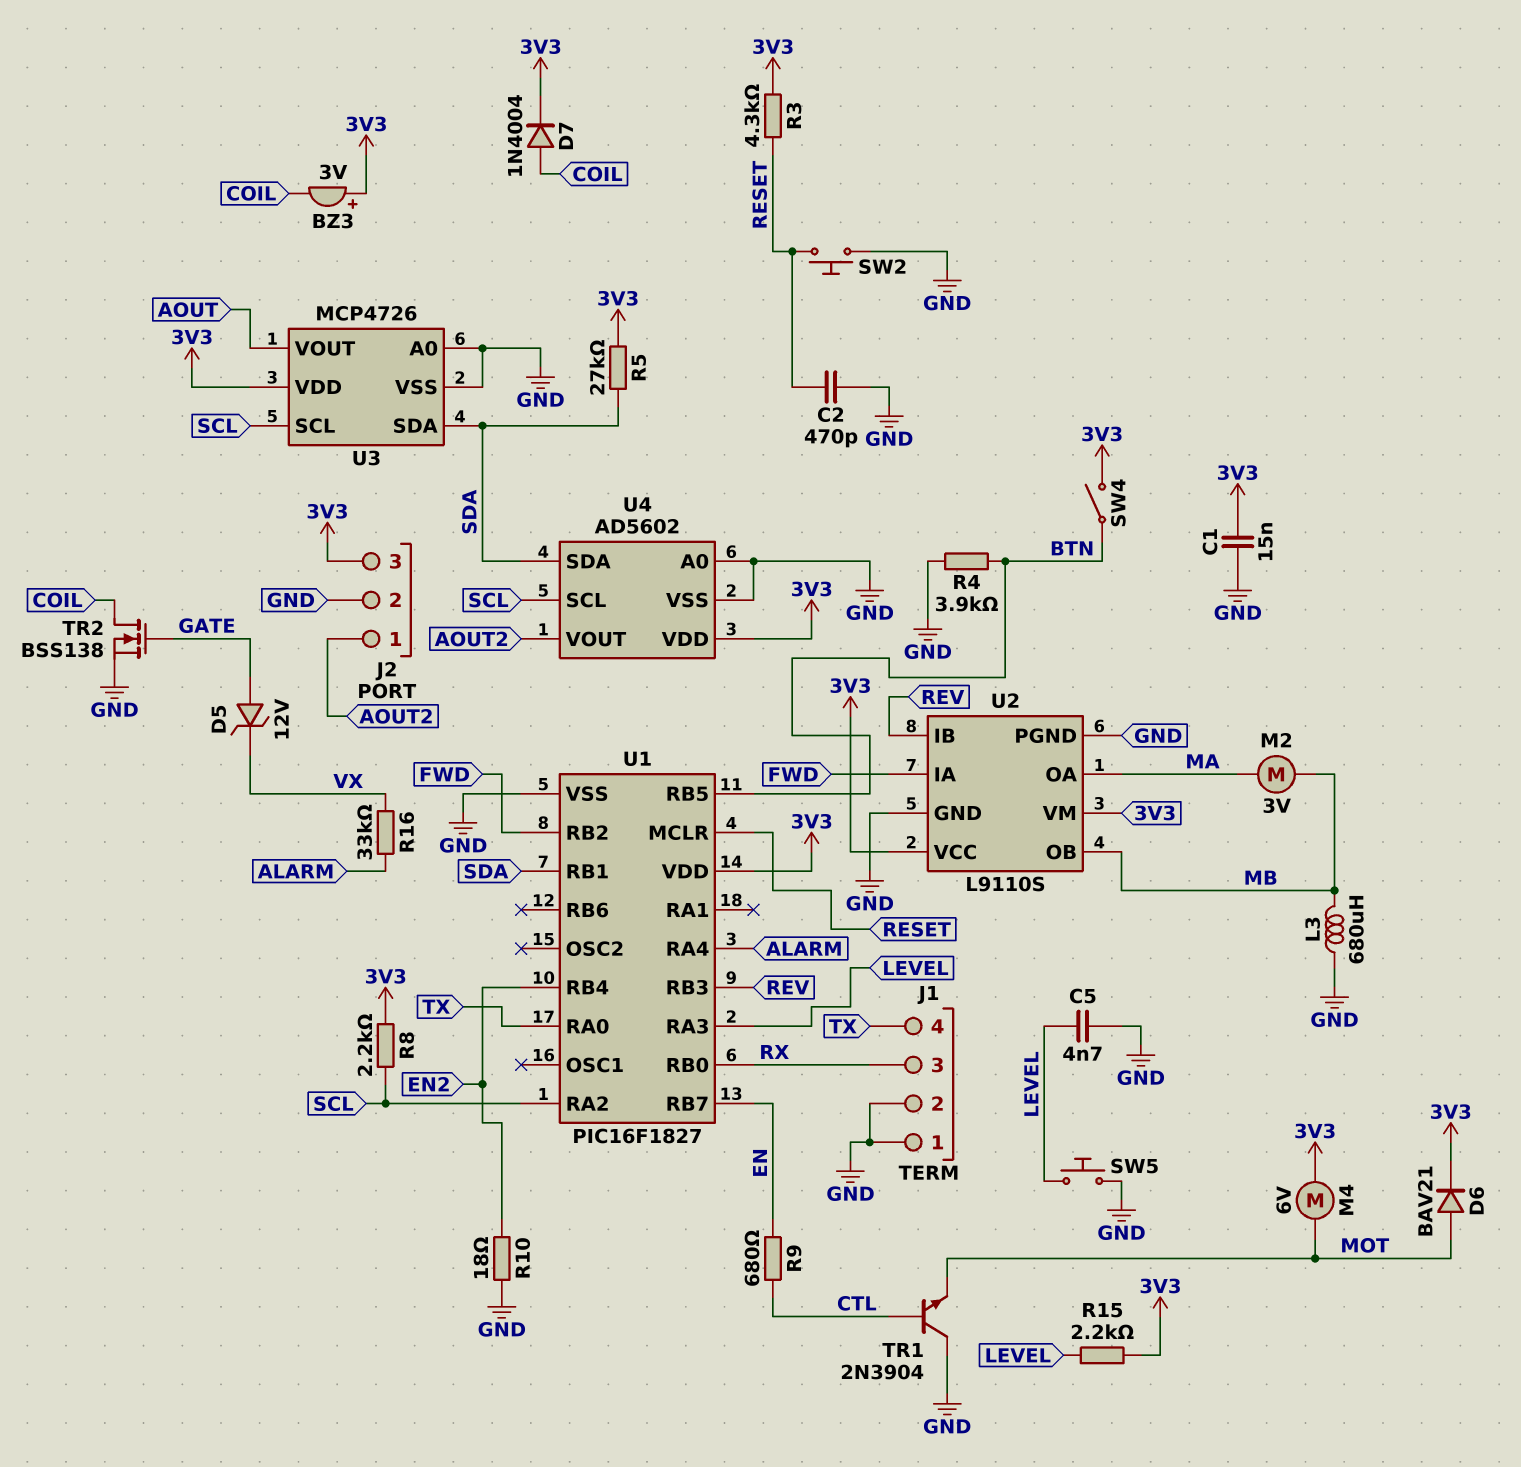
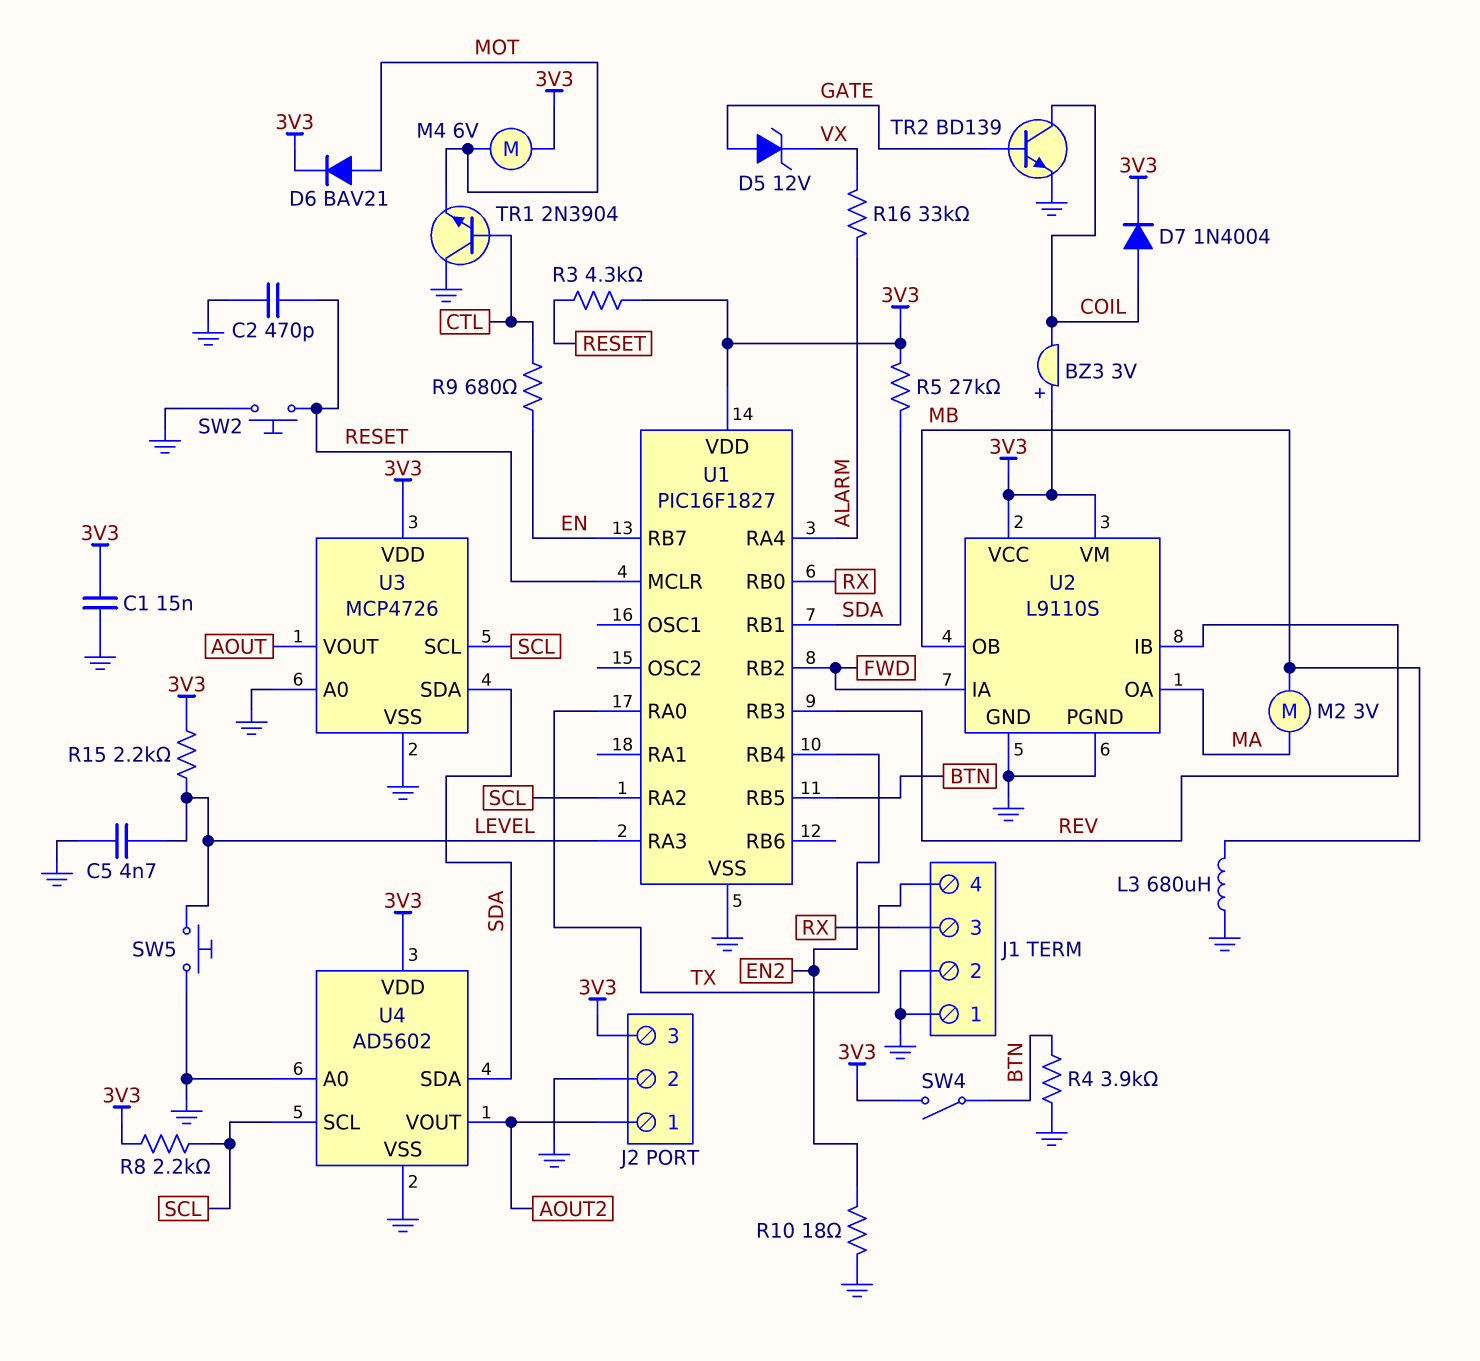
TR2: NMOS BSS138 (G GATE, D COIL, S GND) -> NPN BD139 (B GATE, C COIL, E GND)

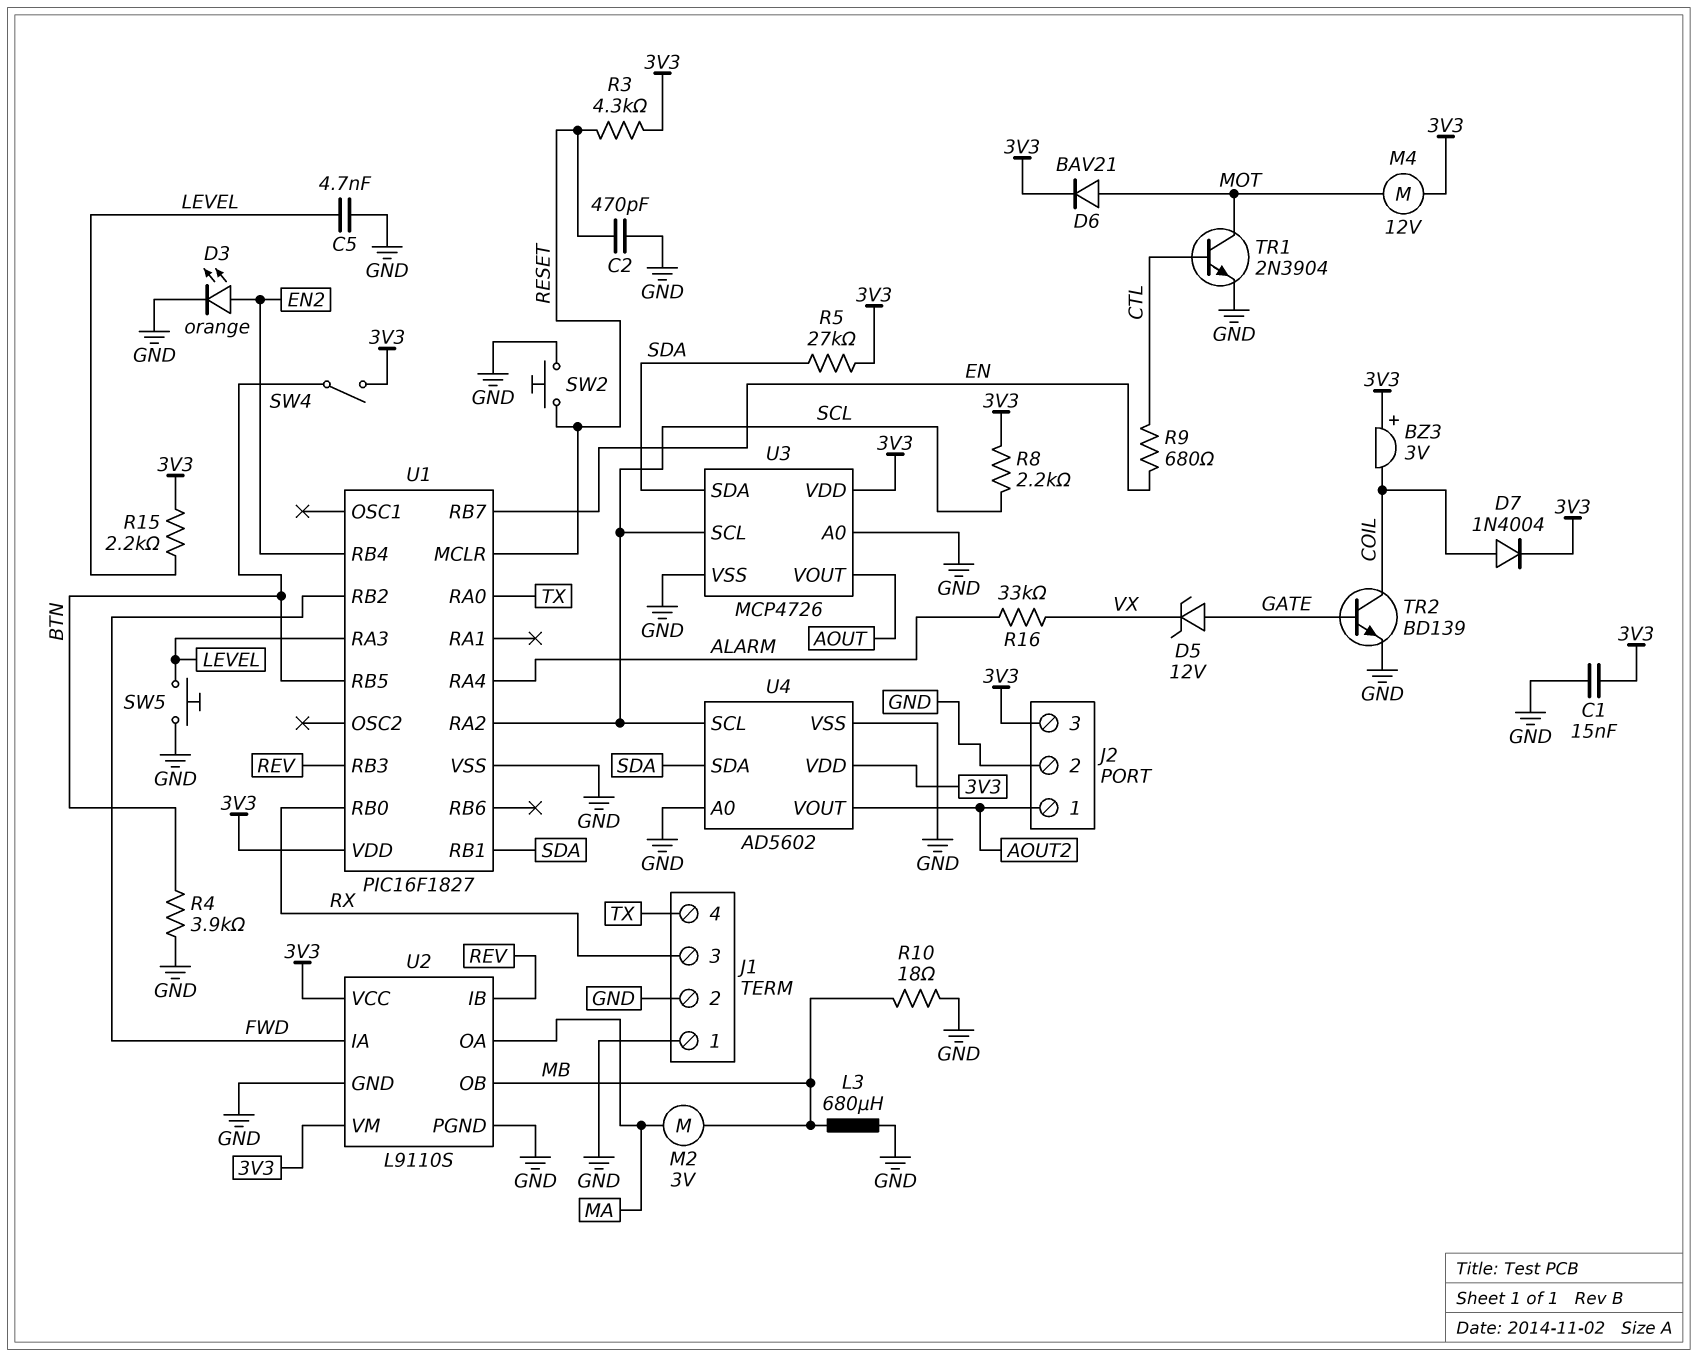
D3: none -> LED orange (A EN2, K GND)
M4: motor 6V (3V3, MOT) -> motor 12V (3V3, MOT)
R10: 18 (EN2, GND) -> 18 (GND, MB)
TR1: NPN 2N3904 (B CTL, C GND, E MOT) -> NPN 2N3904 (B CTL, C MOT, E GND)

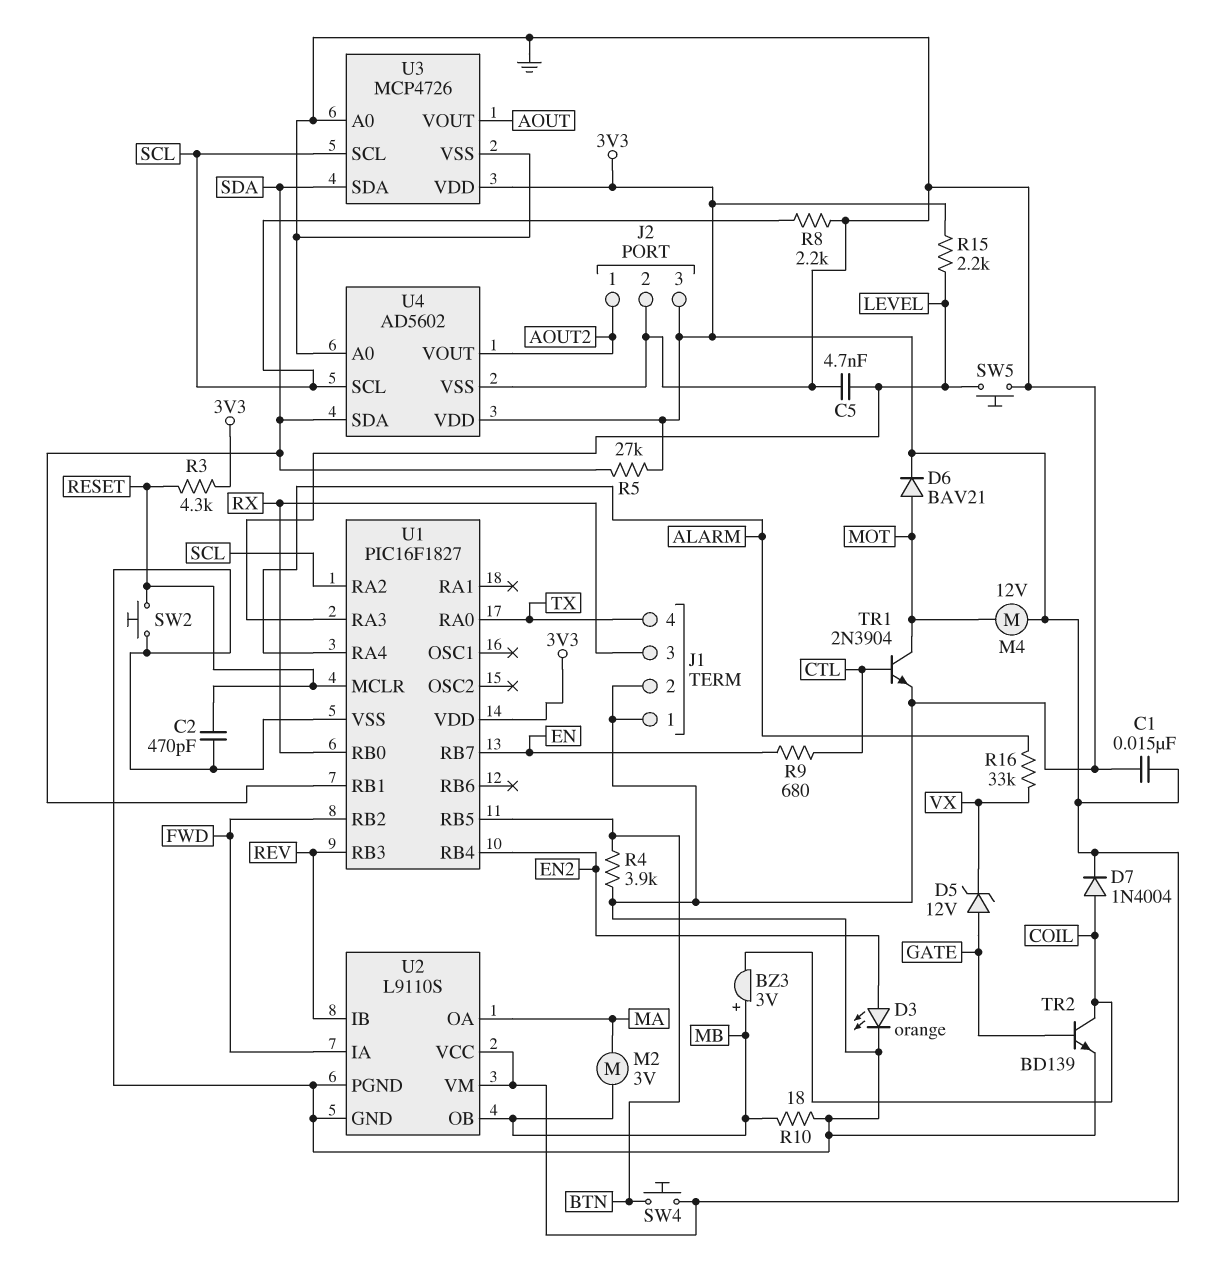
BZ3: buzzer 3V (plus 3V3, minus COIL) -> buzzer 3V (plus MB, minus COIL)
L3: 680uH (GND, MB) -> none
R8: 2.2k (3V3, SCL) -> 2.2k (GND, SCL)
SW4: switch (3V3, BTN) -> button (3V3, BTN)

